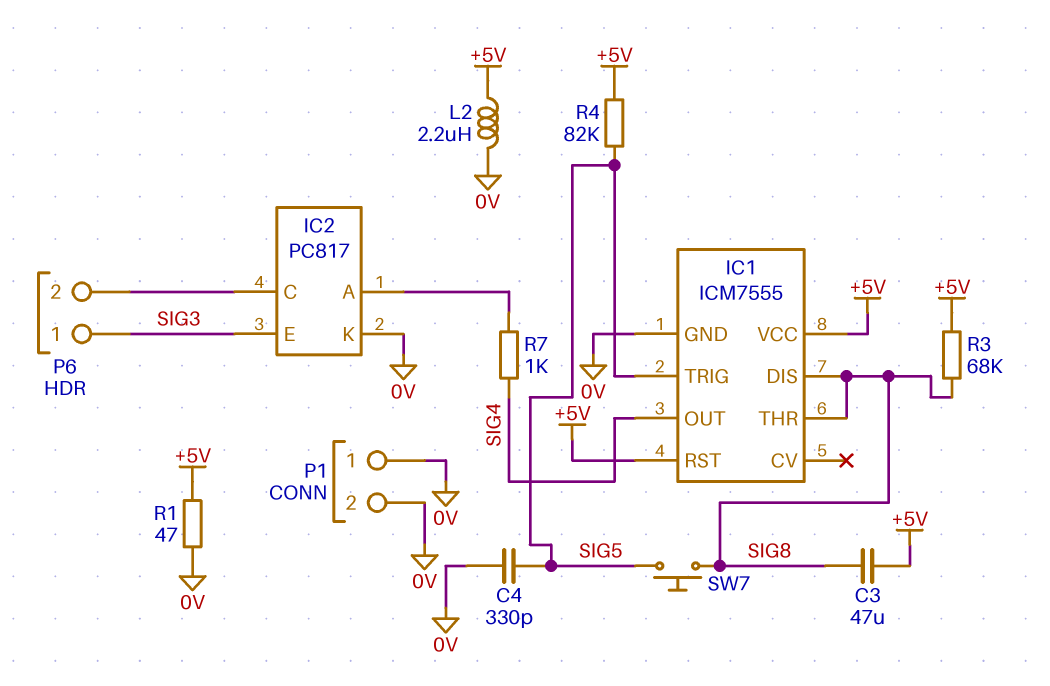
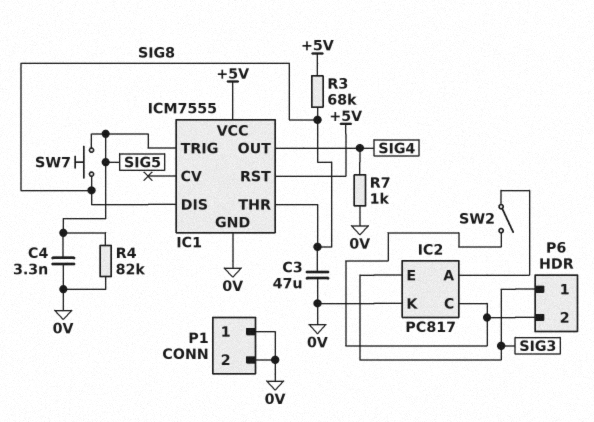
C3: 47uF (+5V, SIG8) -> 47uF (0V, SIG8)
C4: 330pF (0V, SIG5) -> 3.3nF (0V, SIG5)
L2: 2.2uH (+5V, 0V) -> none
R1: 47 (+5V, 0V) -> none
R4: 82k (+5V, SIG5) -> 82k (0V, SIG5)
R7: 1k (IC2/A, SIG4) -> 1k (0V, SIG4)
SW2: none -> switch (IC2/A, IC2/C)

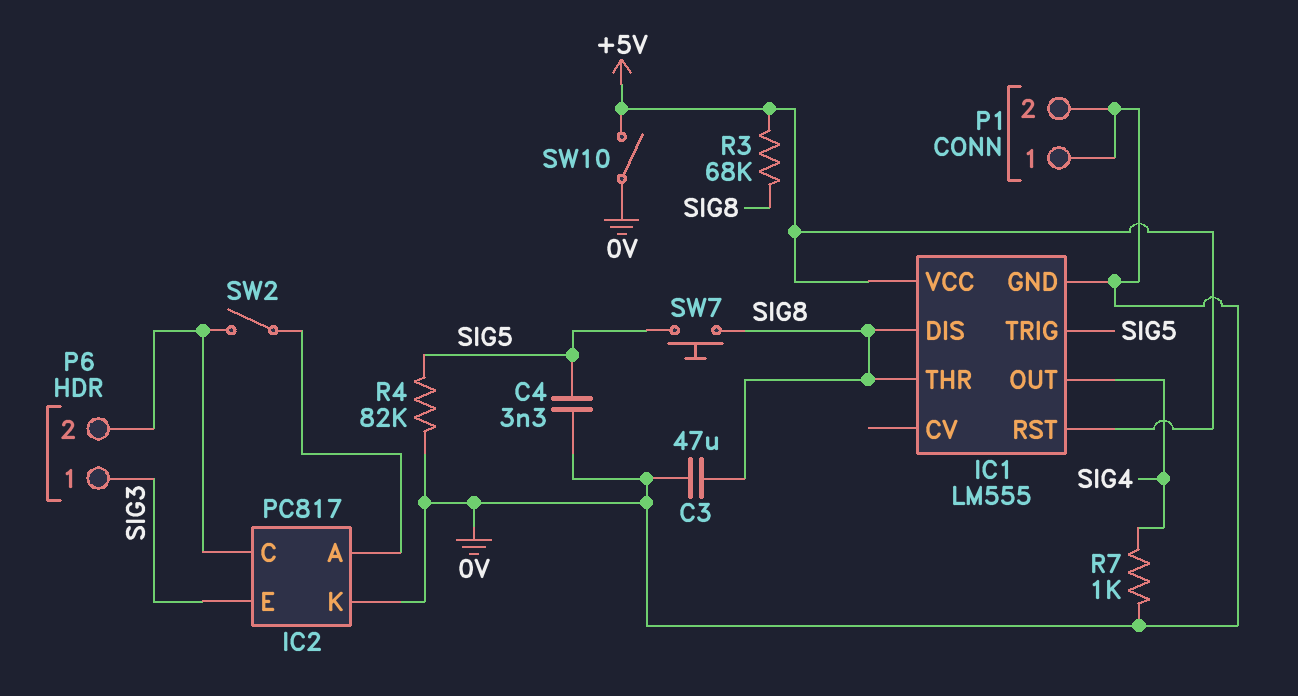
IC1: ICM7555 -> LM555
SW10: none -> switch (+5V, 0V)

